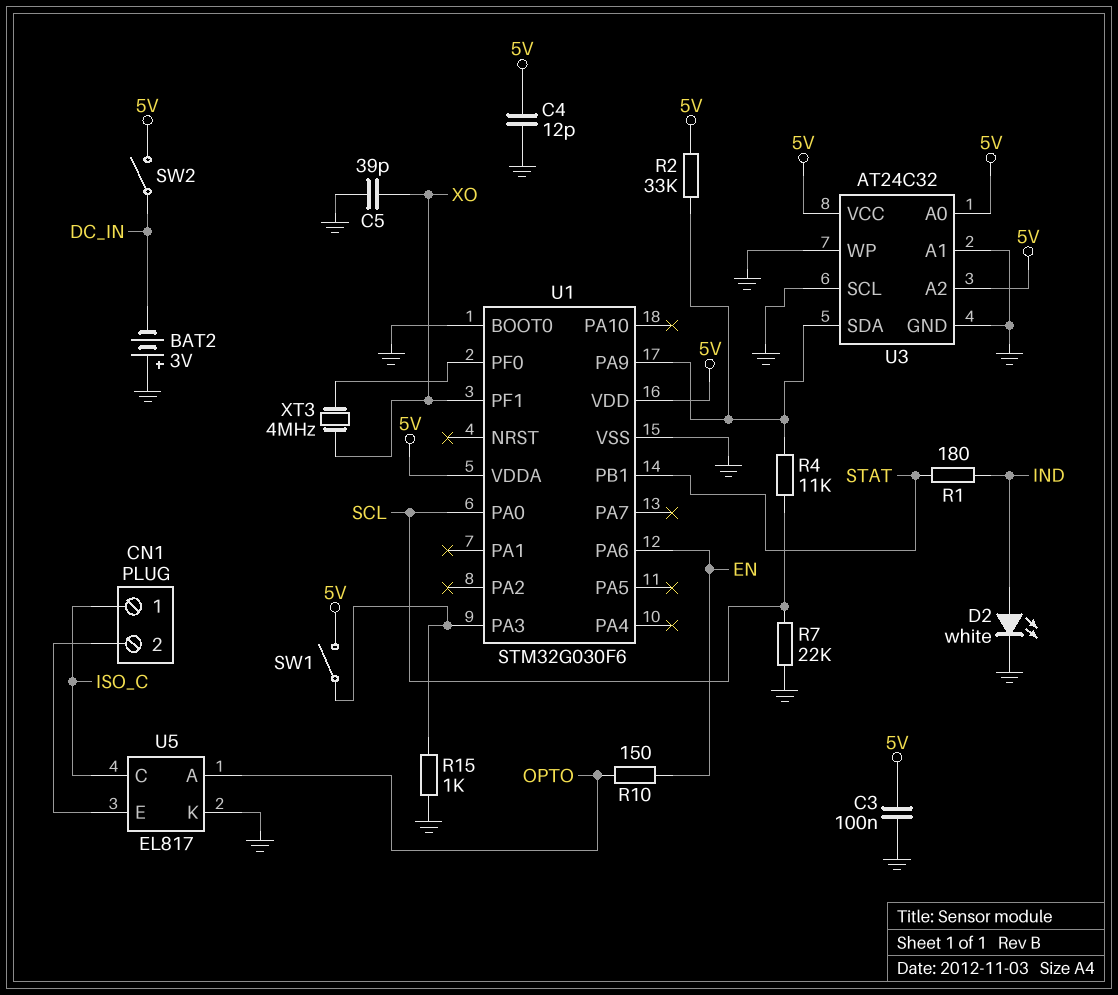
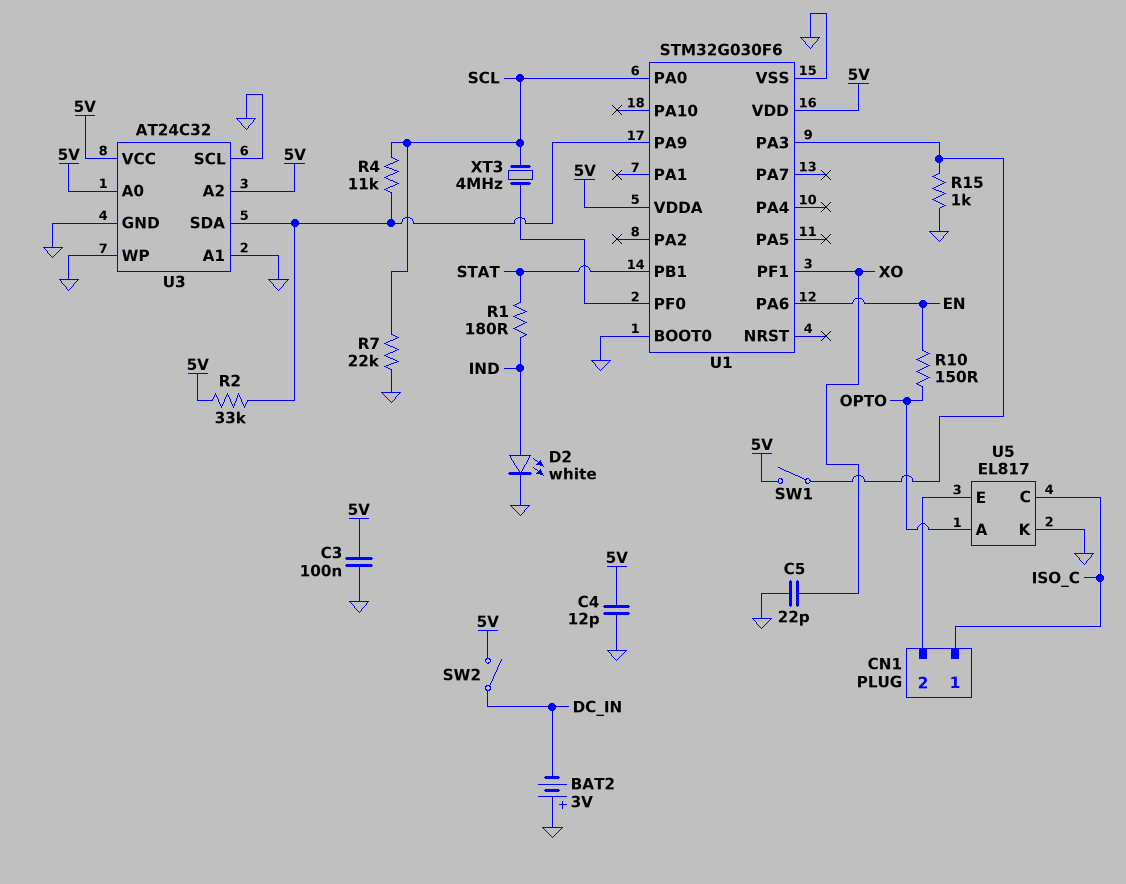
C5: 39pF (GND, XO) -> 22pF (GND, XO)
XT3: 4MHz (U1/PF0, XO) -> 4MHz (SCL, U1/PF0)

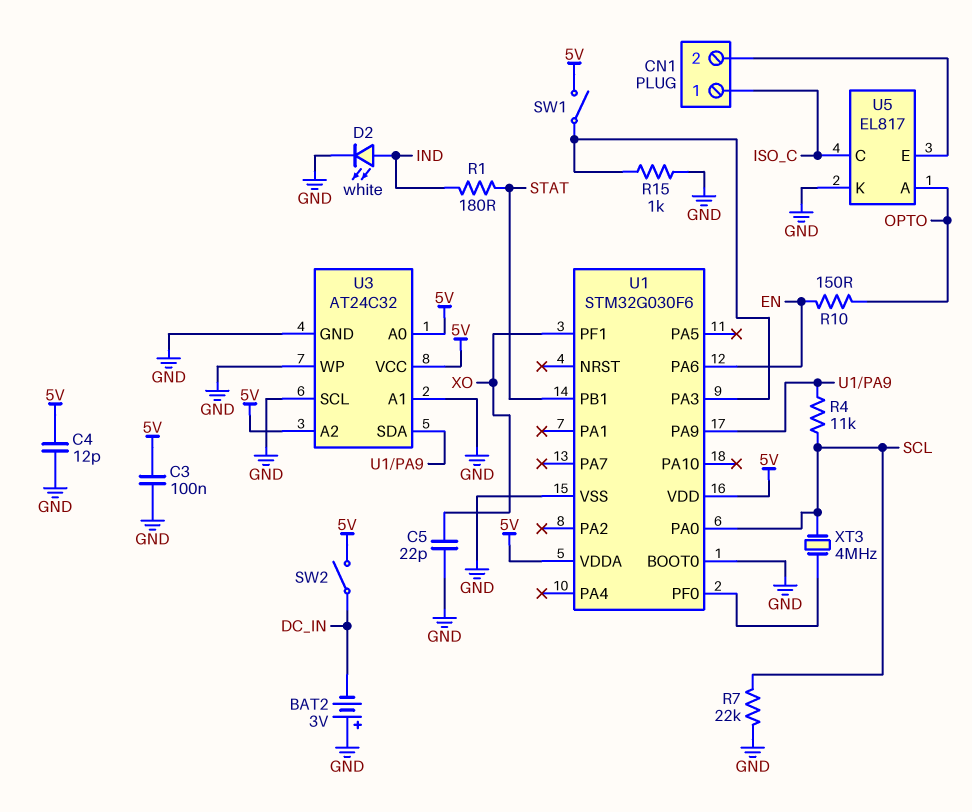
R2: 33k (5V, U1/PA9) -> none

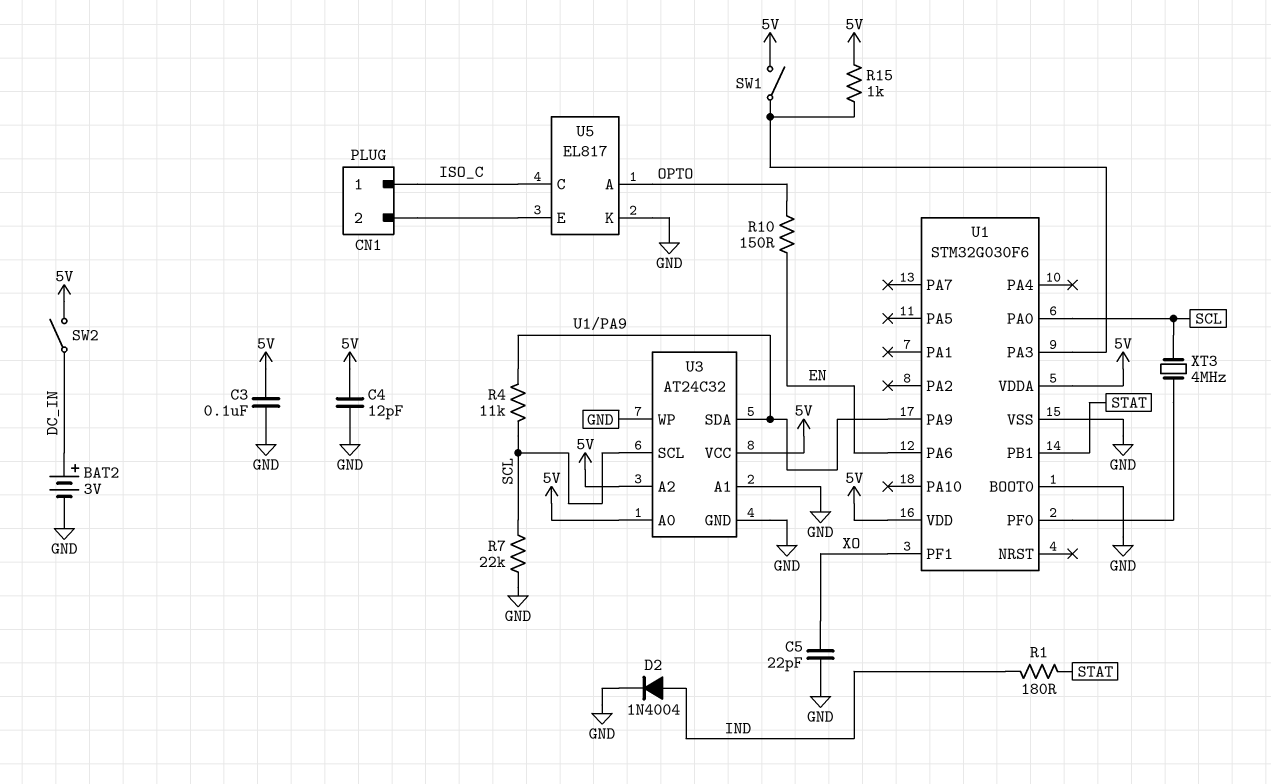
BAT2: 3V (plus GND, minus DC_IN) -> 3V (plus DC_IN, minus GND)
D2: LED white (A IND, K GND) -> diode 1N4004 (A IND, K GND)
R15: 1k (GND, U1/PA3) -> 1k (5V, U1/PA3)
U3 pin SCL: GND -> SCL

